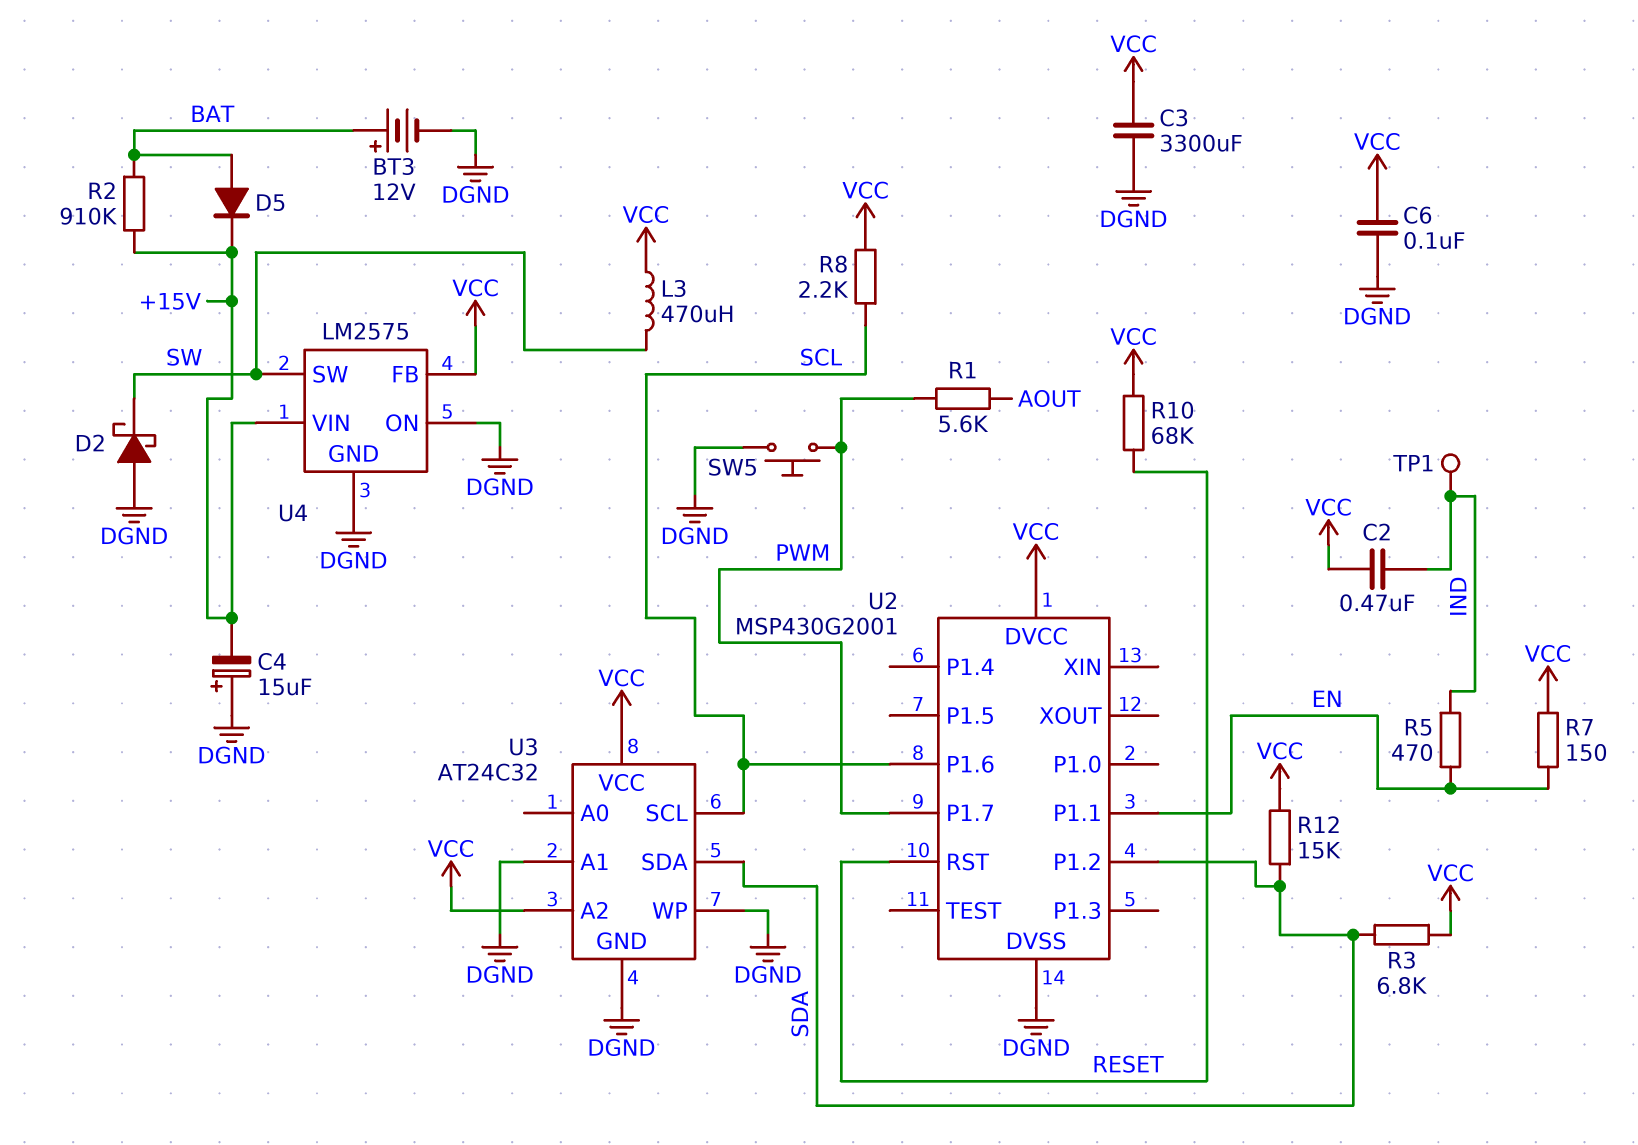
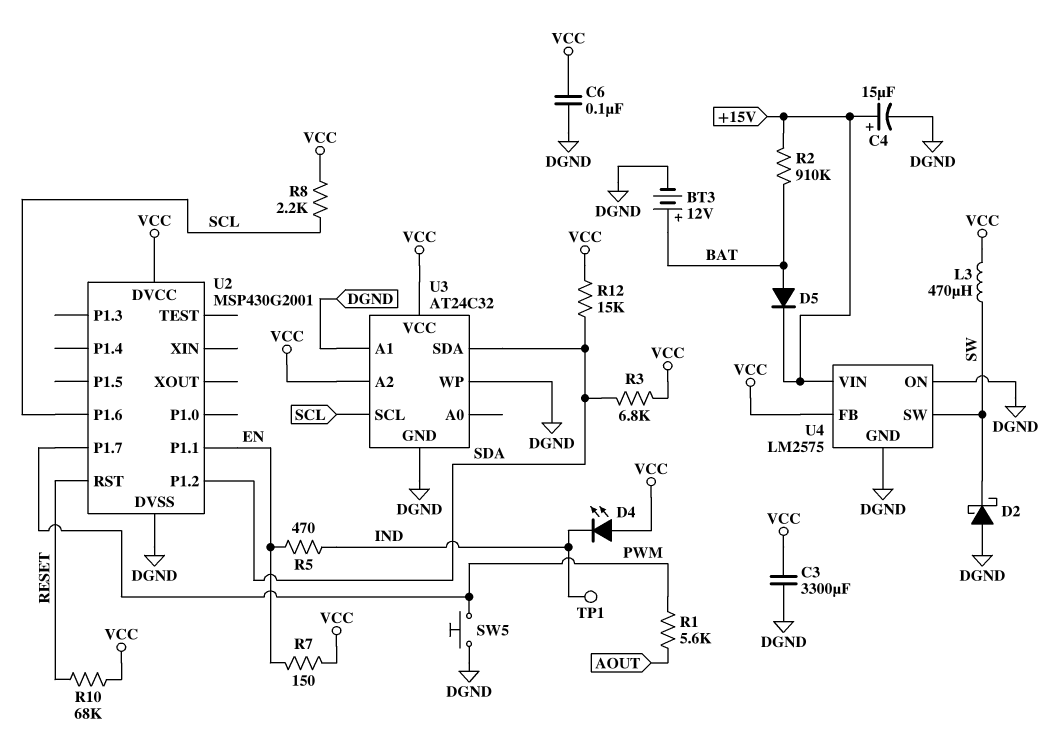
C2: 470nF (IND, VCC) -> none
C4: 15uF (plus DGND, minus +15V) -> 15uF (plus +15V, minus DGND)
D4: none -> LED (A VCC, K IND)

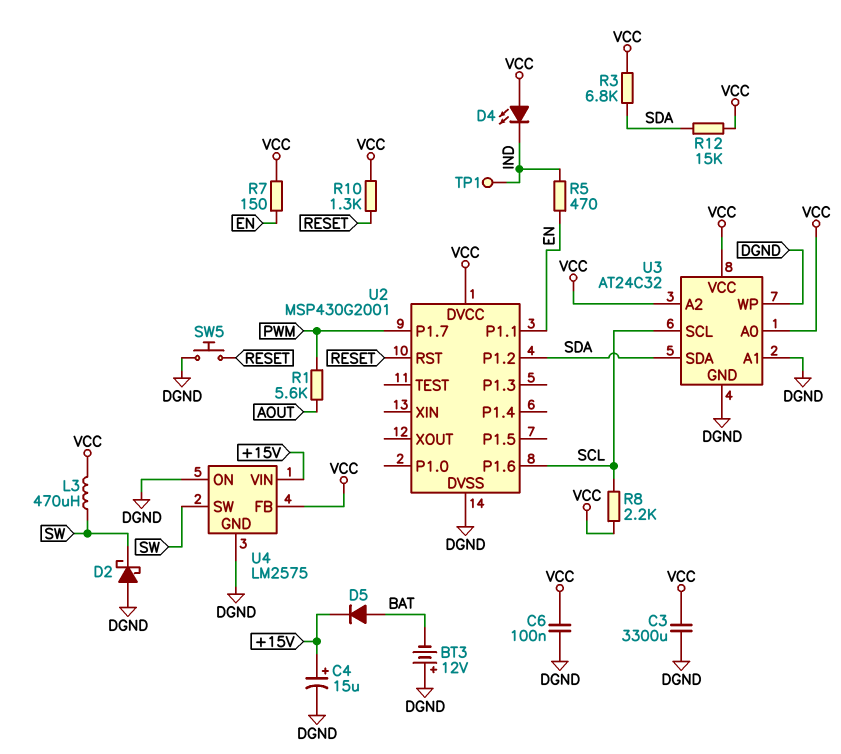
BT3: 12V (plus BAT, minus DGND) -> 12V (plus DGND, minus BAT)
R2: 910k (+15V, BAT) -> none
R10: 68k (RESET, VCC) -> 1.3k (RESET, VCC)
SW5: button (DGND, PWM) -> button (DGND, RESET)
U3 pin A0: none -> VCC

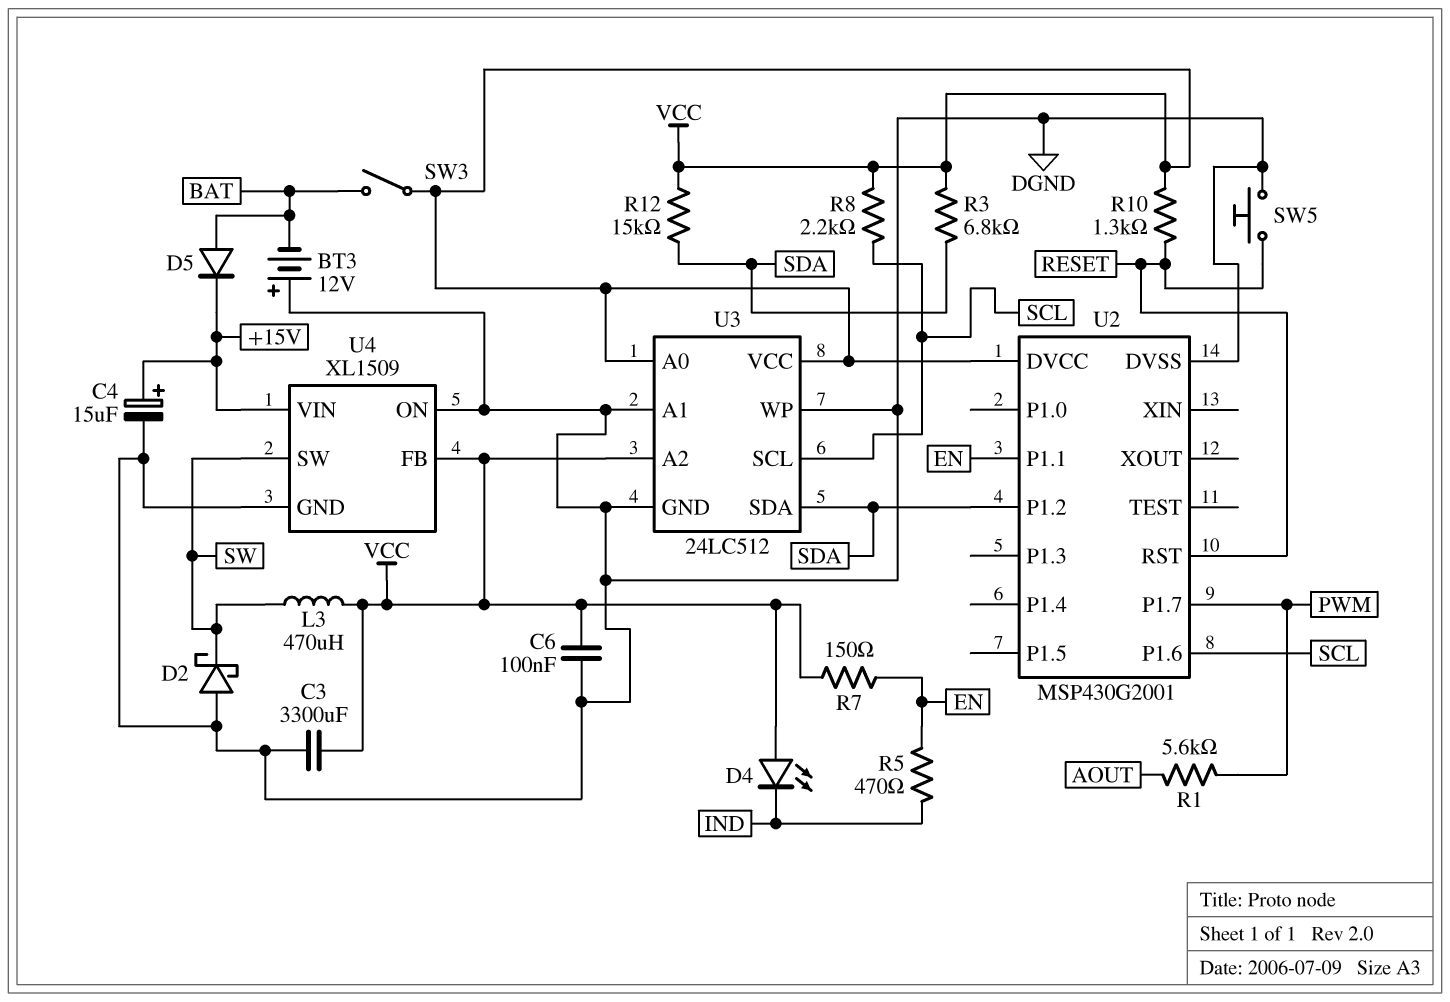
SW3: none -> switch (BAT, VCC)
TP1: test point (IND) -> none
U3: AT24C32 -> 24LC512
U4: LM2575 -> XL1509

